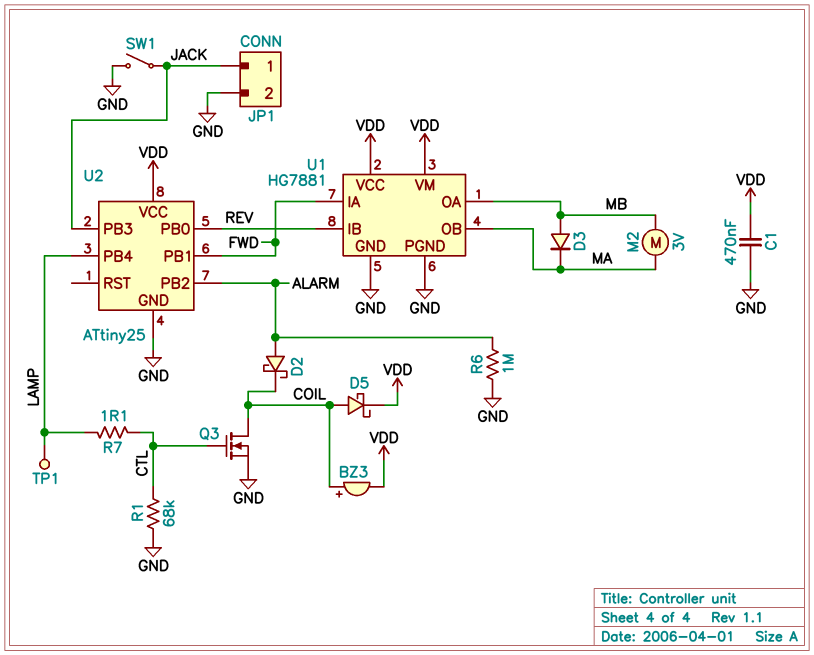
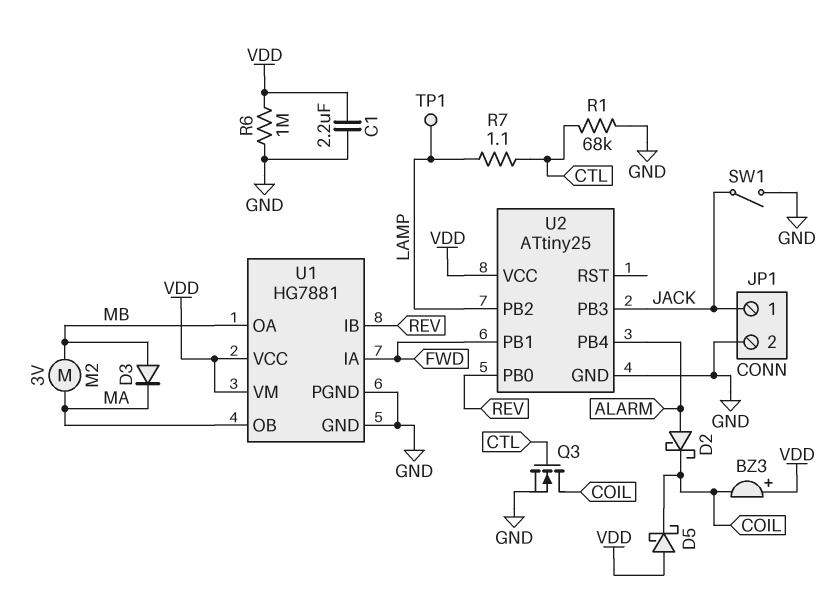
BZ3: buzzer (plus COIL, minus VDD) -> buzzer (plus VDD, minus COIL)
C1: 470nF (GND, VDD) -> 2.2uF (GND, VDD)
D5: schottky (A COIL, K VDD) -> schottky (A VDD, K COIL)
R6: 1M (ALARM, GND) -> 1M (GND, VDD)
U2 pin PB2: ALARM -> LAMP
U2 pin PB4: LAMP -> ALARM

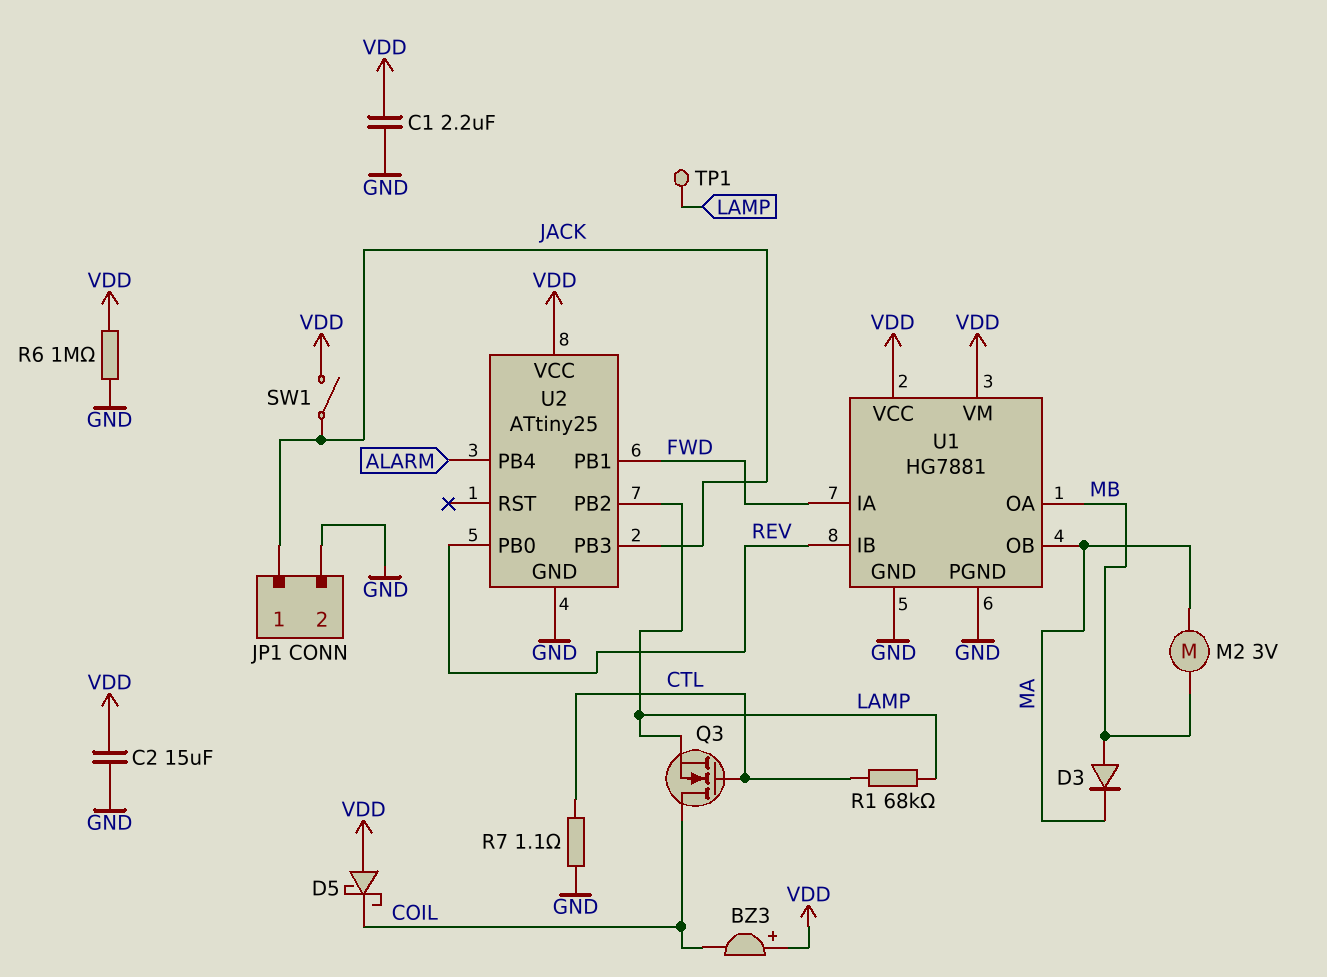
C2: none -> 15uF (GND, VDD)
D2: schottky (A ALARM, K COIL) -> none
Q3: NMOS (G CTL, D COIL, S GND) -> NMOS (G CTL, D COIL, S LAMP)
R1: 68k (CTL, GND) -> 68k (CTL, LAMP)
R7: 1.1 (CTL, LAMP) -> 1.1 (CTL, GND)
SW1: switch (GND, JACK) -> switch (JACK, VDD)

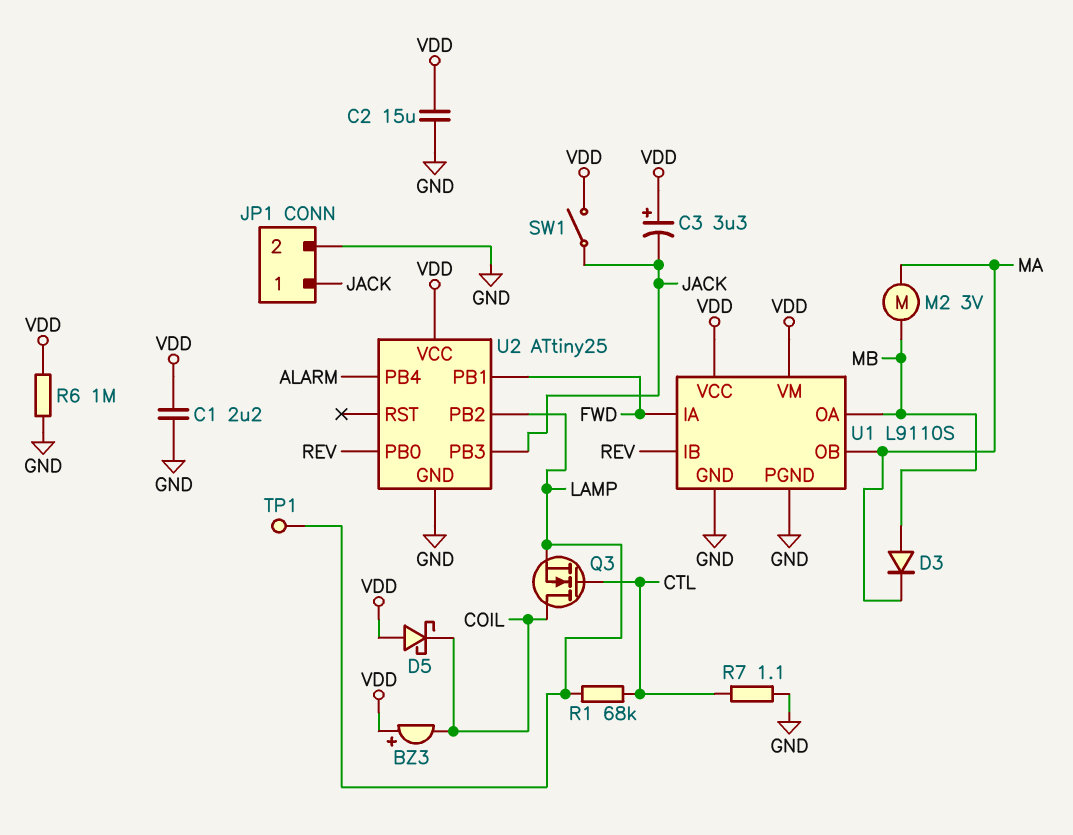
C3: none -> 3.3uF (plus VDD, minus JACK)
U1: HG7881 -> L9110S

